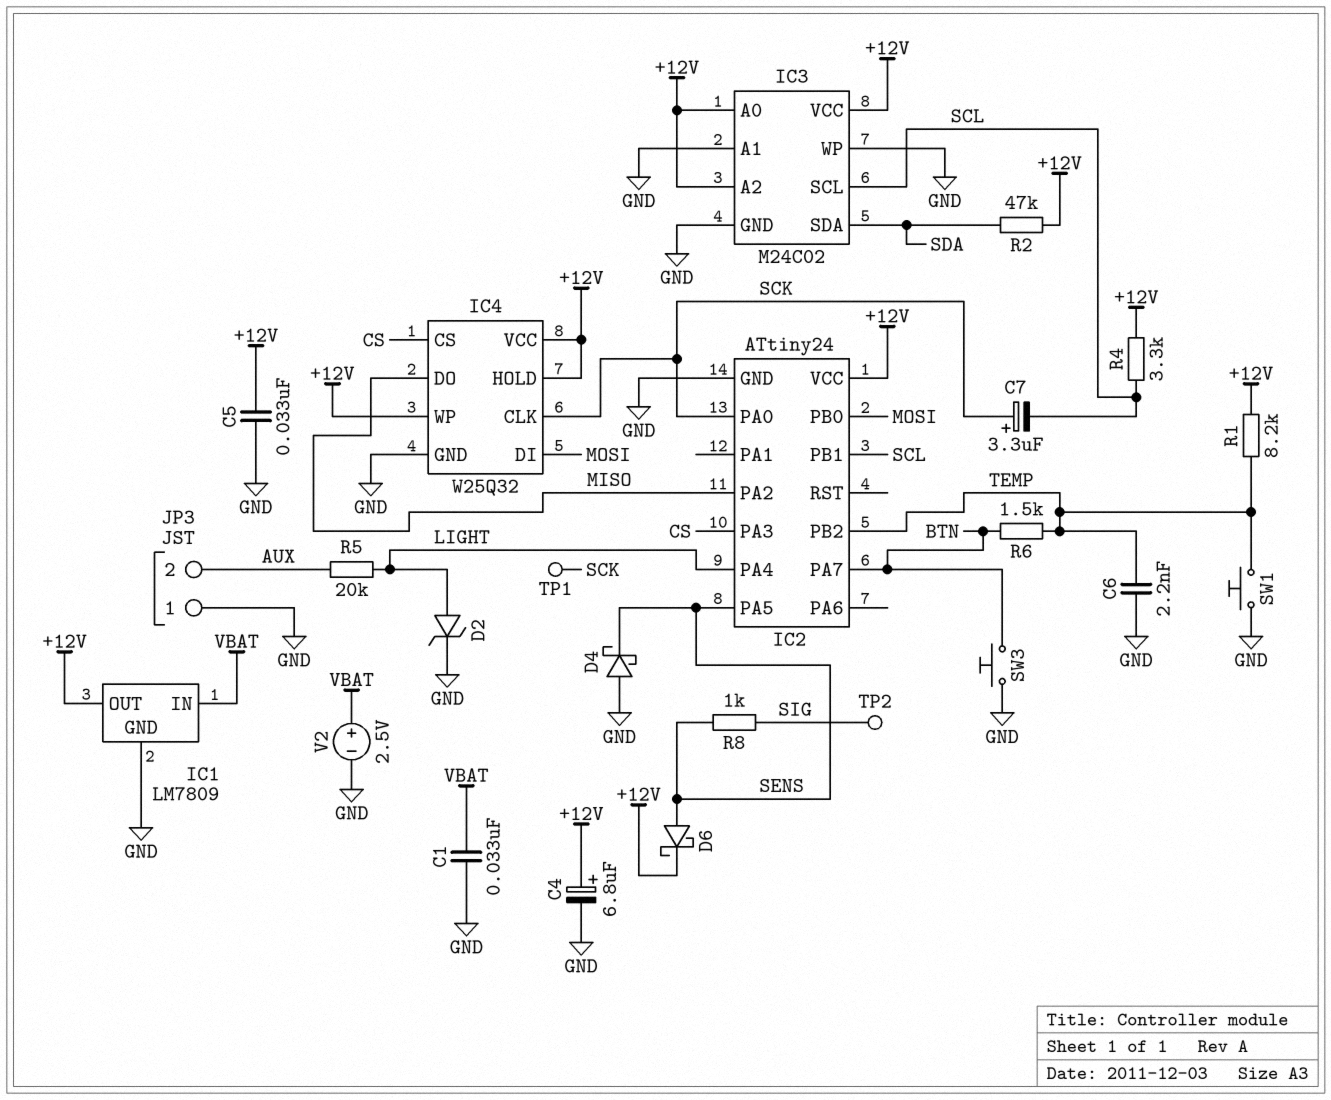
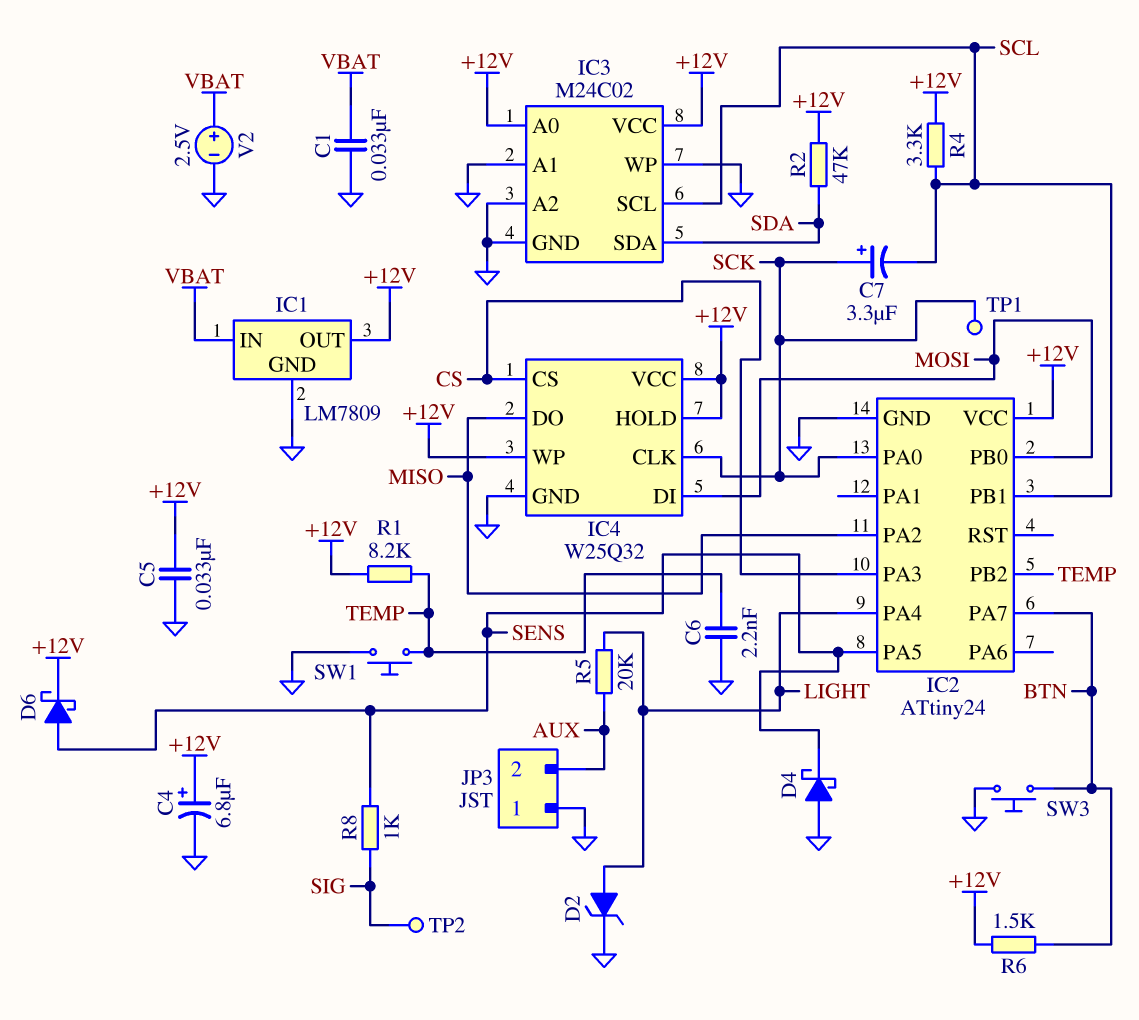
IC3 pin A2: +12V -> GND
R6: 1.5k (BTN, TEMP) -> 1.5k (+12V, BTN)

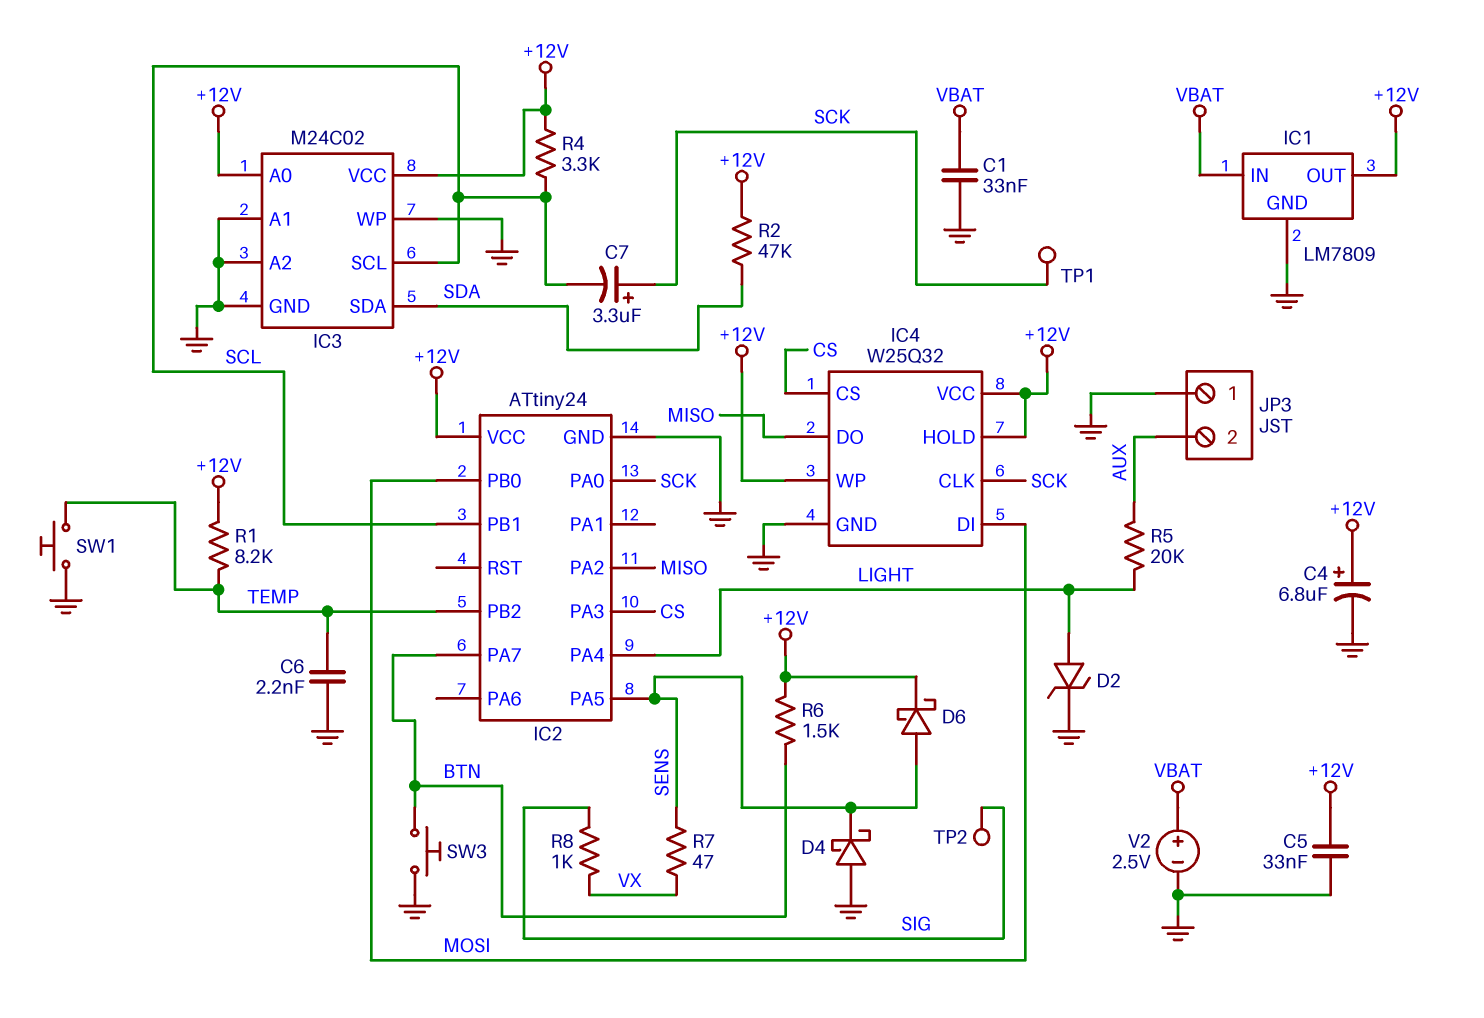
R7: none -> 47 (SENS, VX)
R8: 1k (SENS, SIG) -> 1k (SIG, VX)

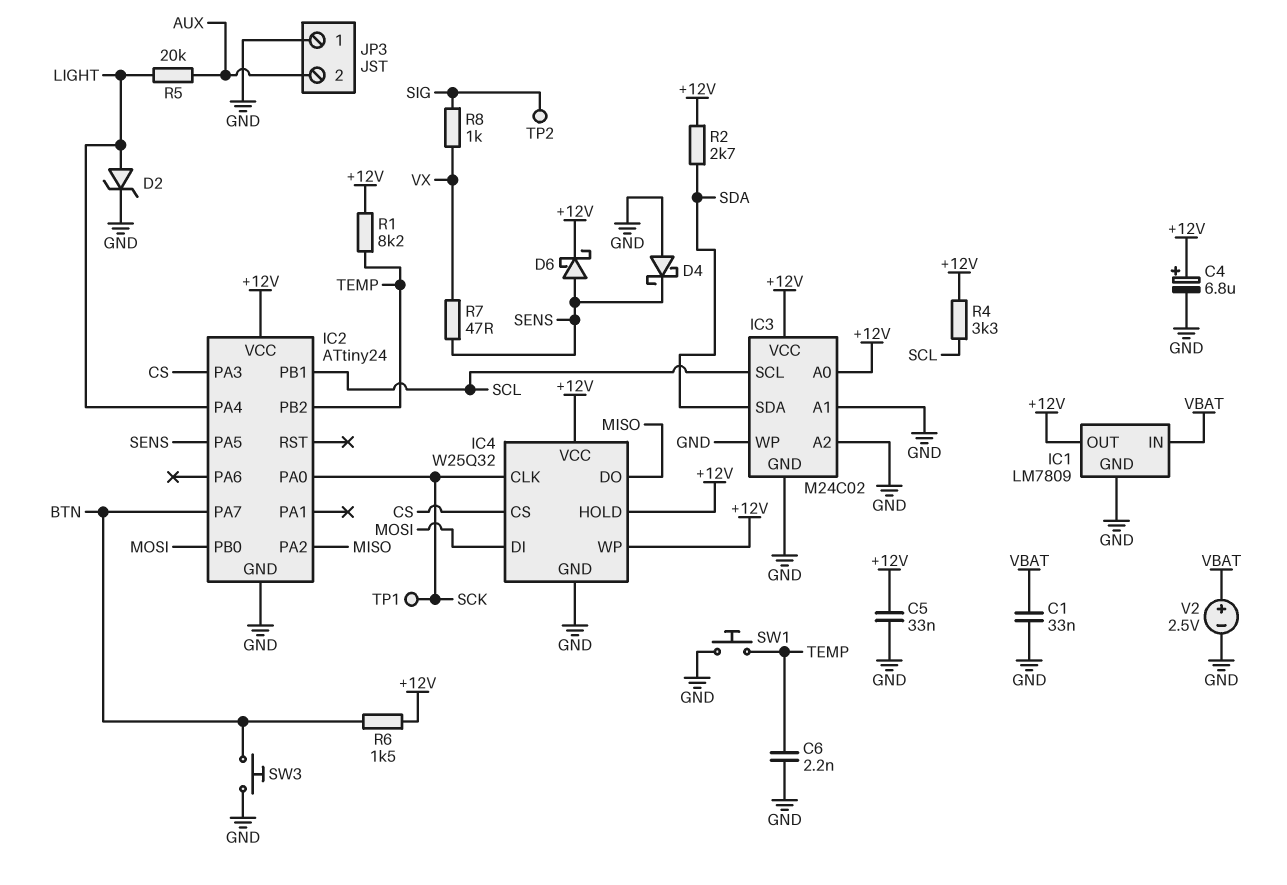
C7: 3.3uF (plus SCK, minus SCL) -> none
R2: 47k (+12V, SDA) -> 2.7k (+12V, SDA)

